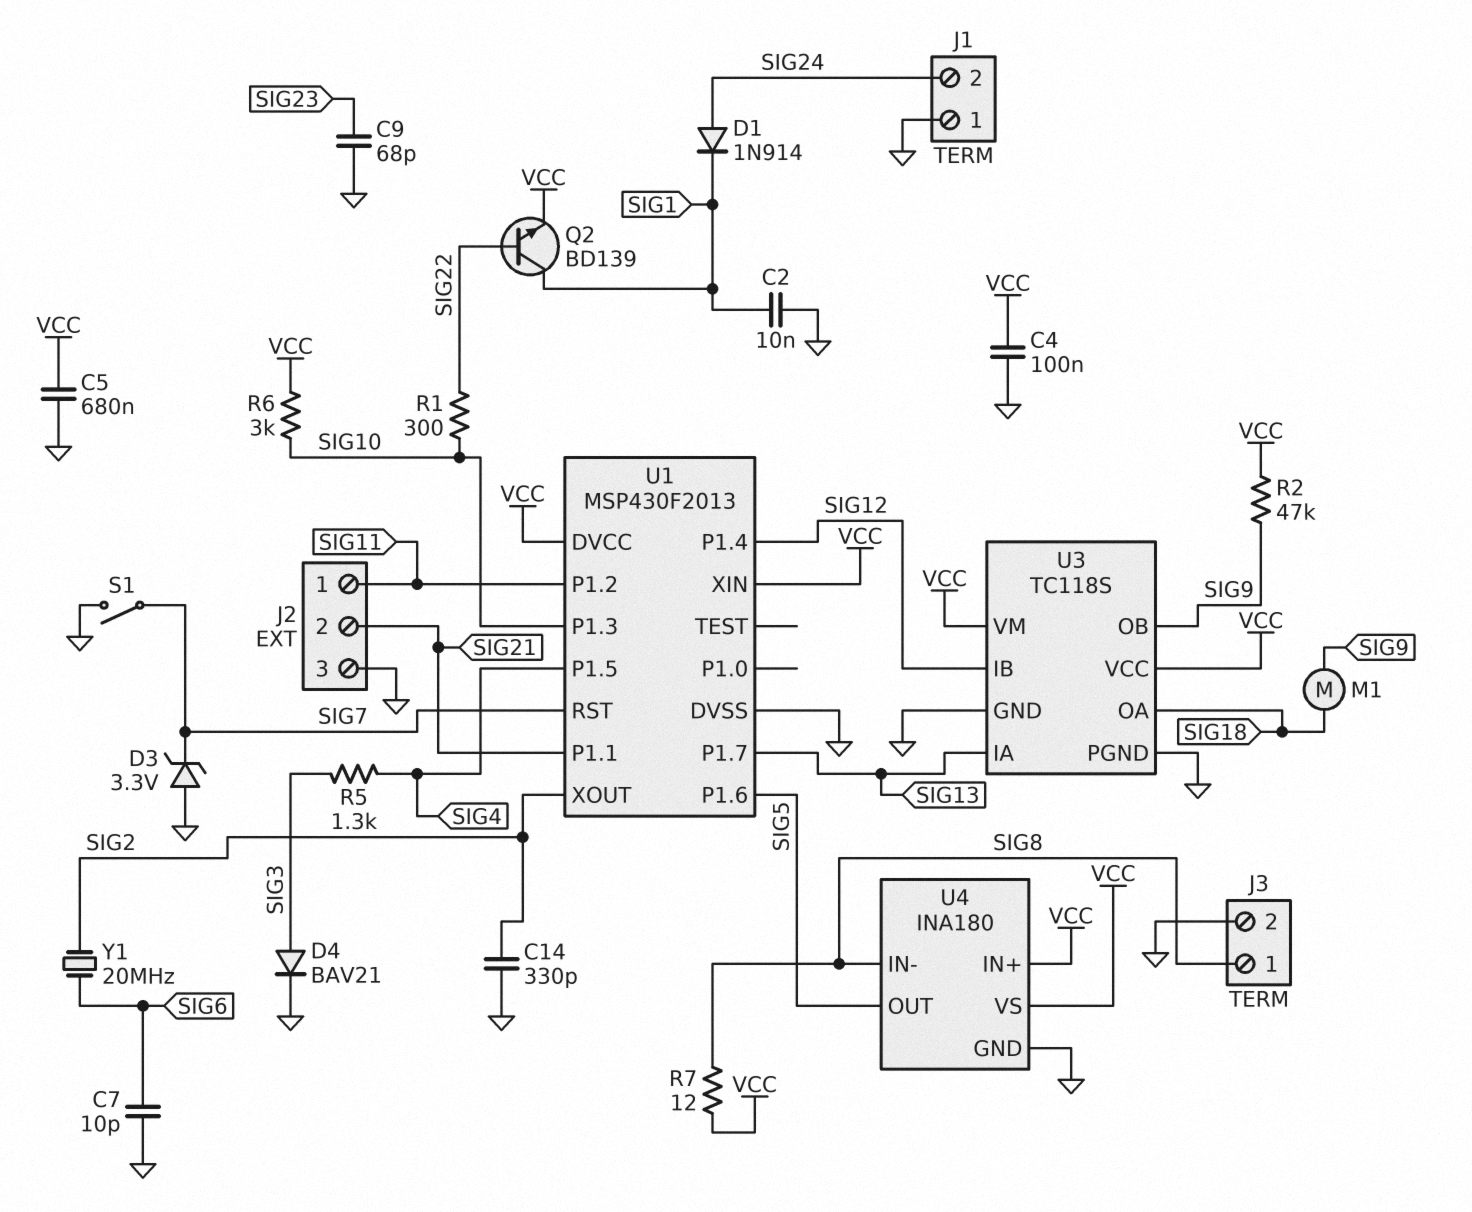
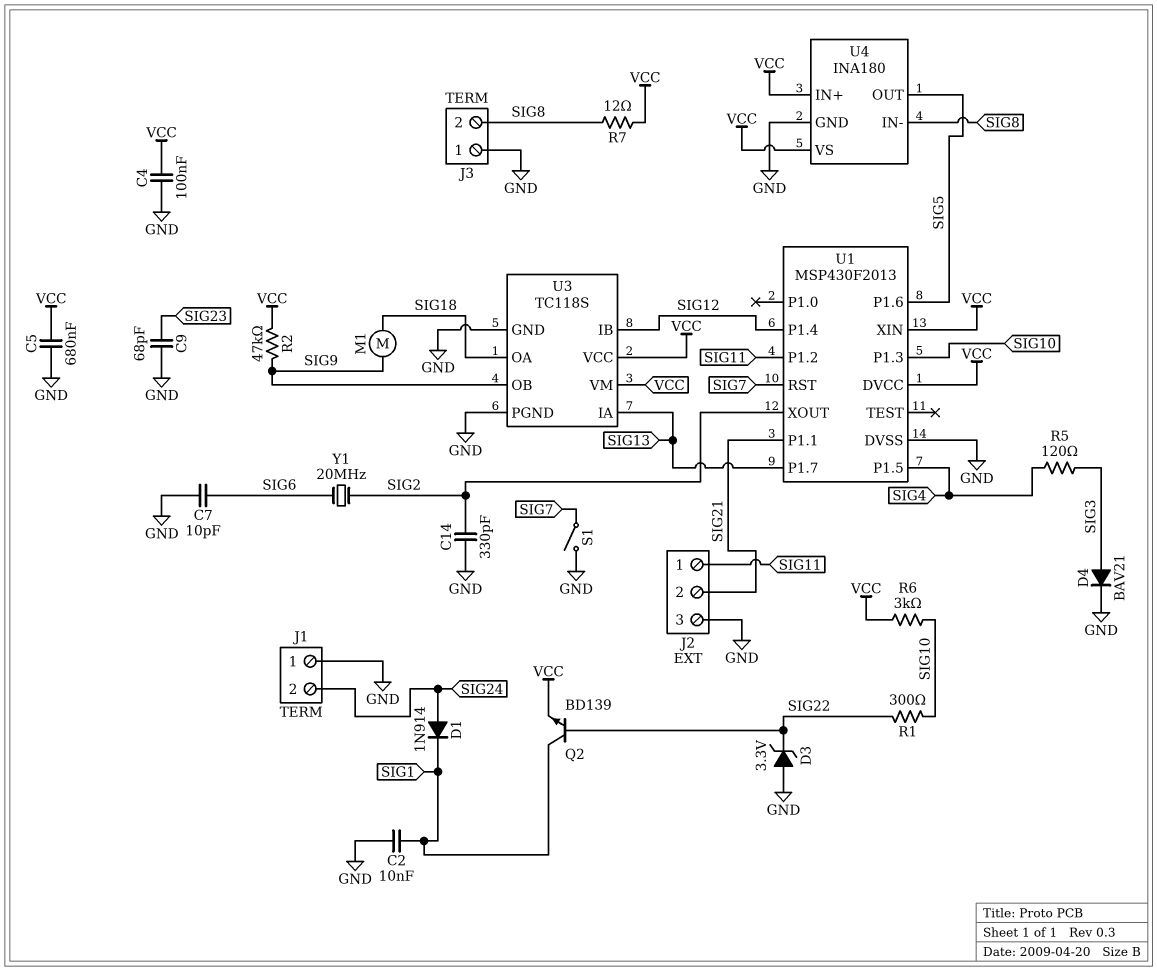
D3: zener 3.3V (A GND, K SIG7) -> zener 3.3V (A GND, K SIG22)
J3 pin 1: SIG8 -> GND
J3 pin 2: GND -> SIG8
R5: 1.3k (SIG3, SIG4) -> 120 (SIG3, SIG4)

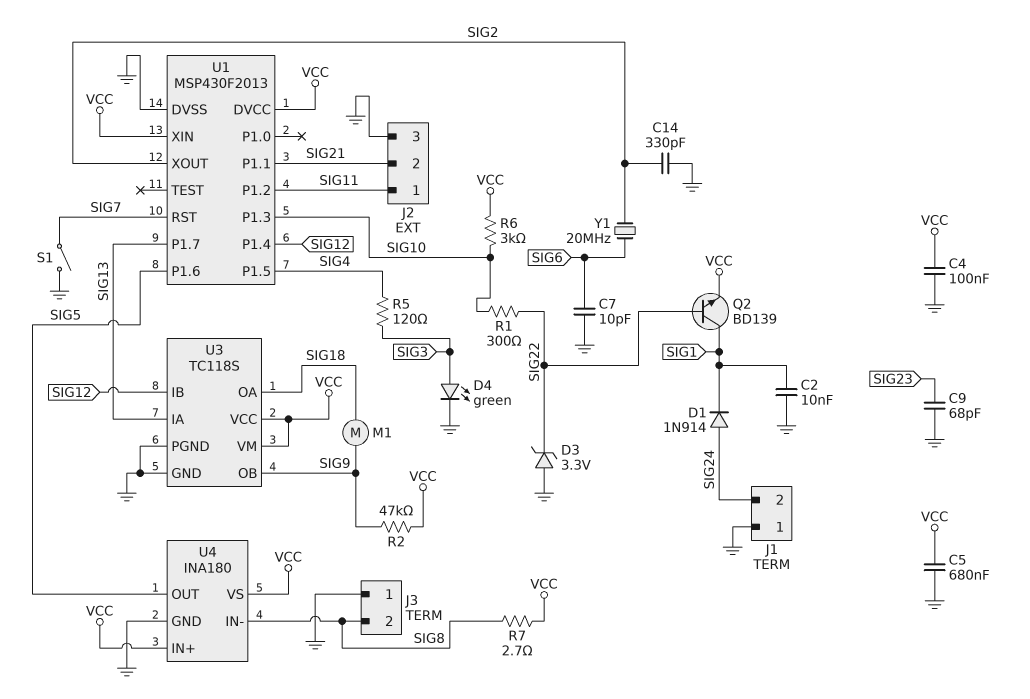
D4: diode BAV21 (A SIG3, K GND) -> LED green (A SIG3, K GND)
R7: 12 (SIG8, VCC) -> 2.7 (SIG8, VCC)

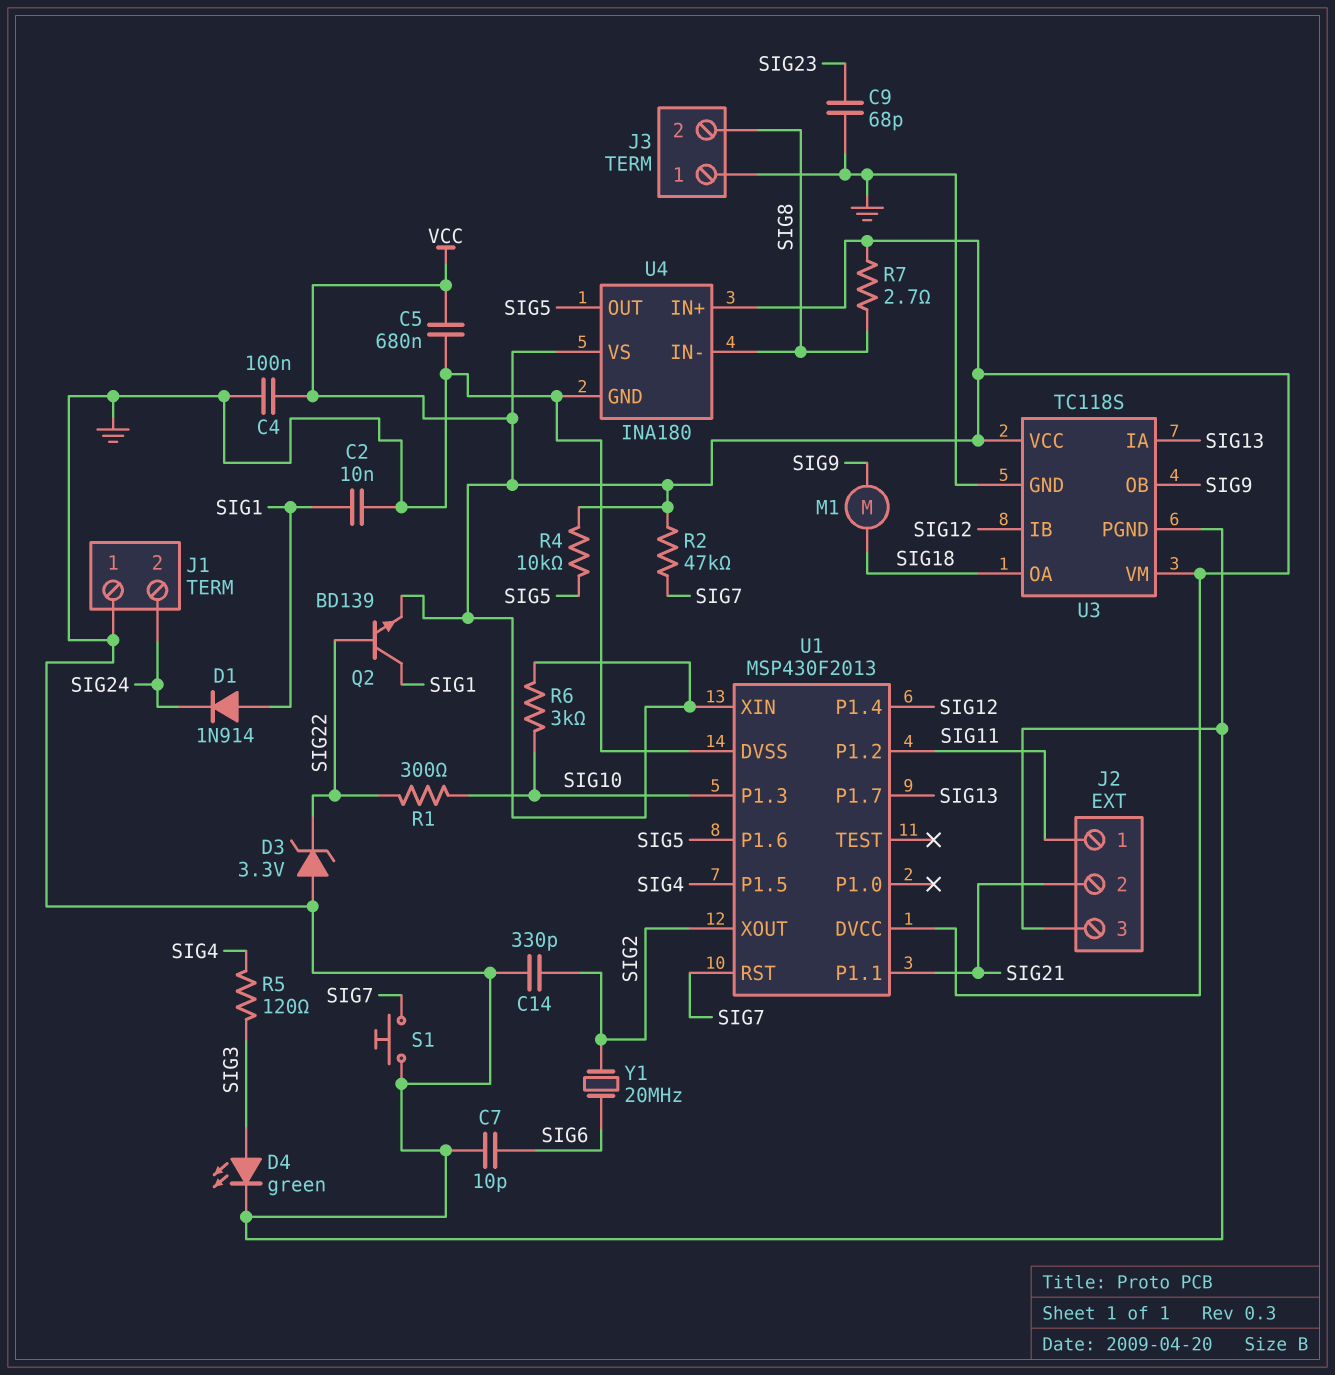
D1: diode 1N914 (A SIG24, K SIG1) -> diode 1N914 (A SIG1, K SIG24)
R2: 47k (SIG9, VCC) -> 47k (SIG7, VCC)
R4: none -> 10k (SIG5, VCC)
S1: switch (GND, SIG7) -> button (GND, SIG7)

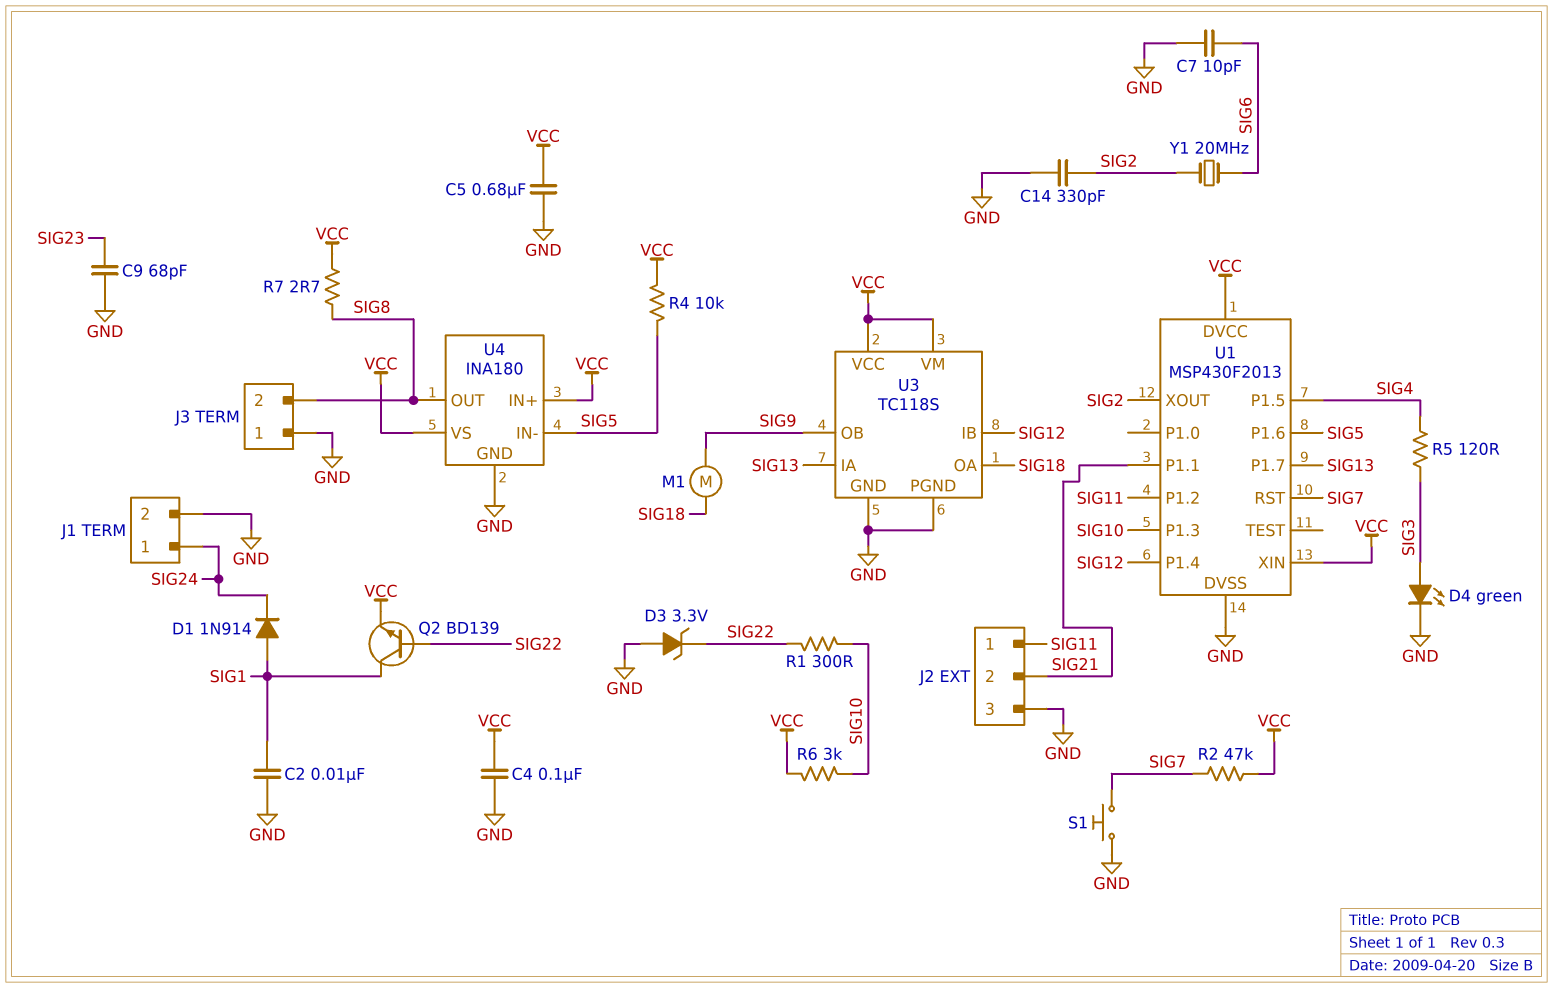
J1 pin 1: GND -> SIG24
J1 pin 2: SIG24 -> GND
U4 pin IN-: SIG8 -> SIG5
U4 pin OUT: SIG5 -> SIG8

